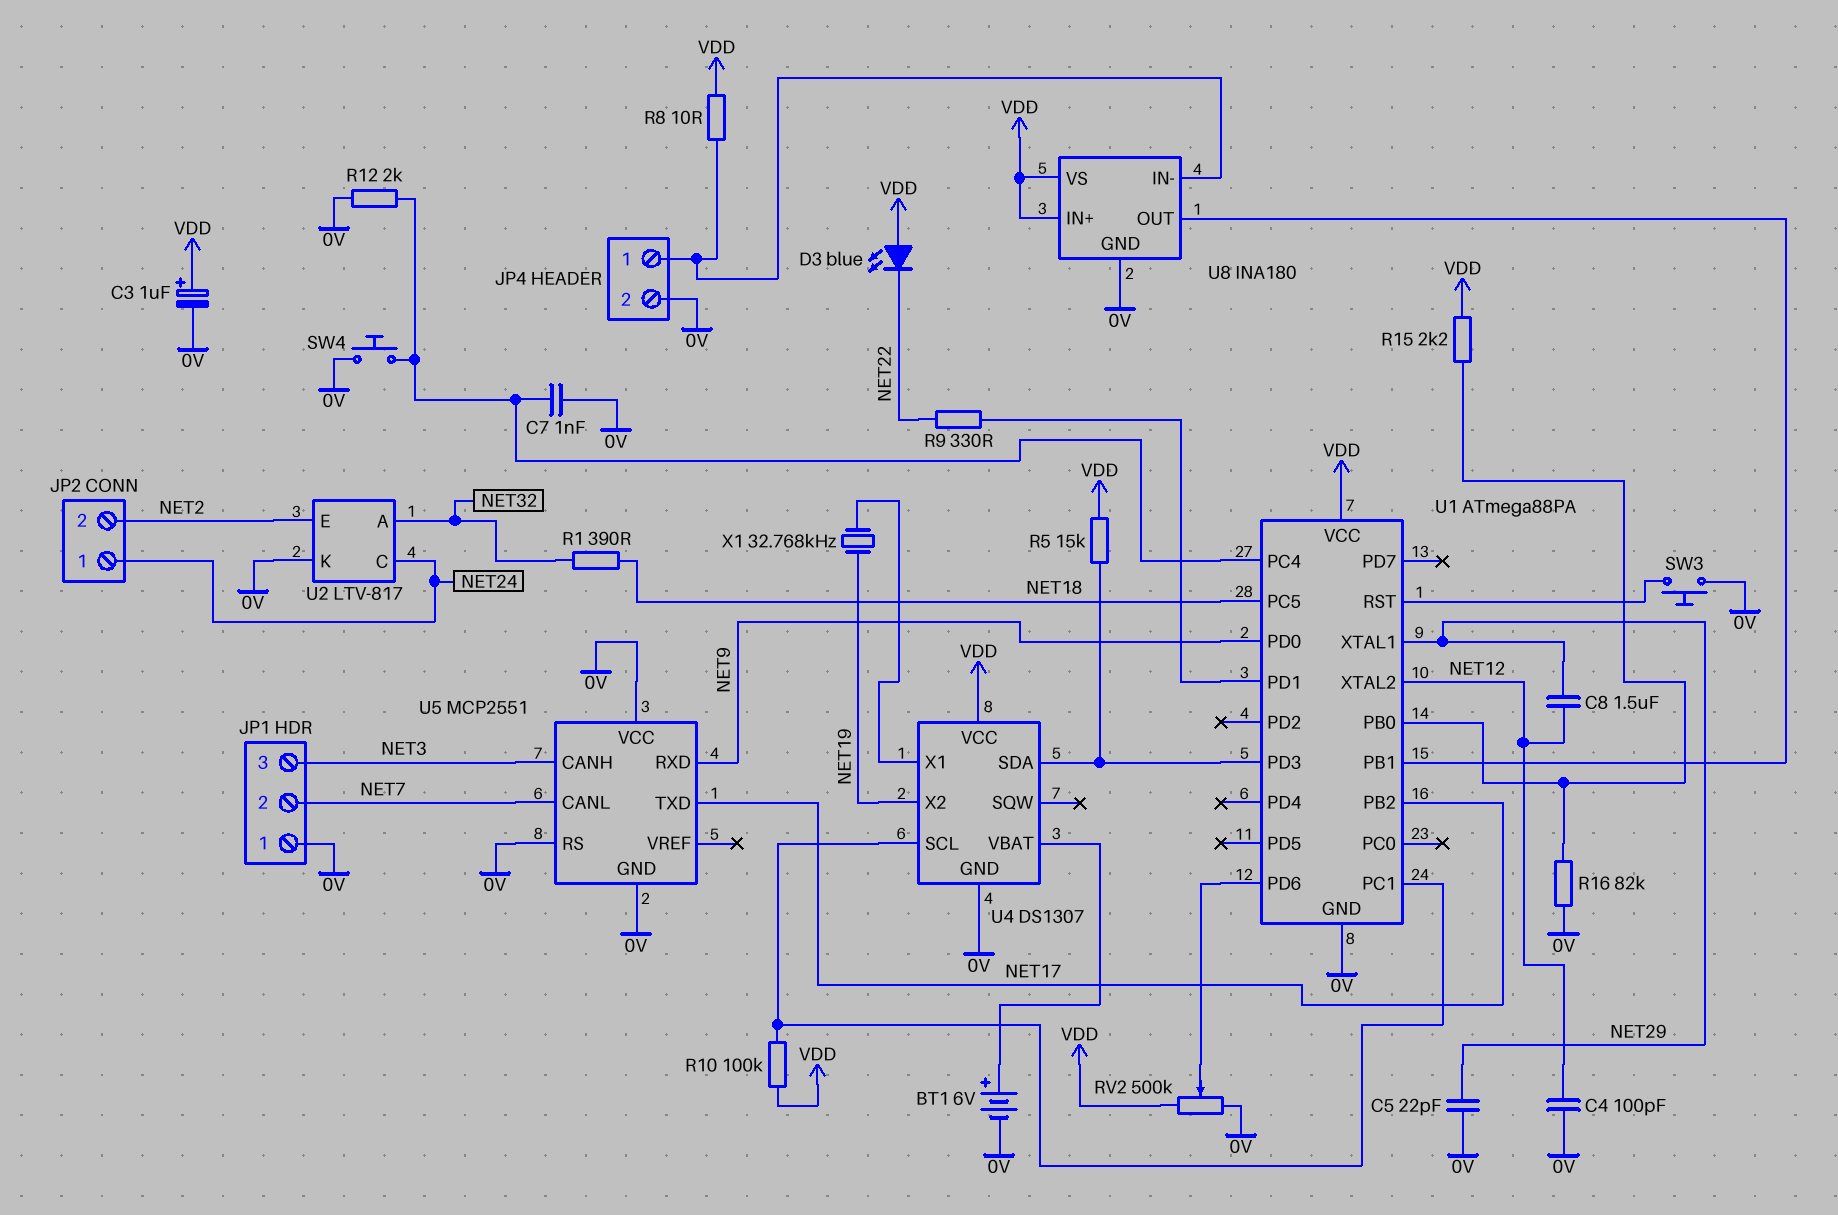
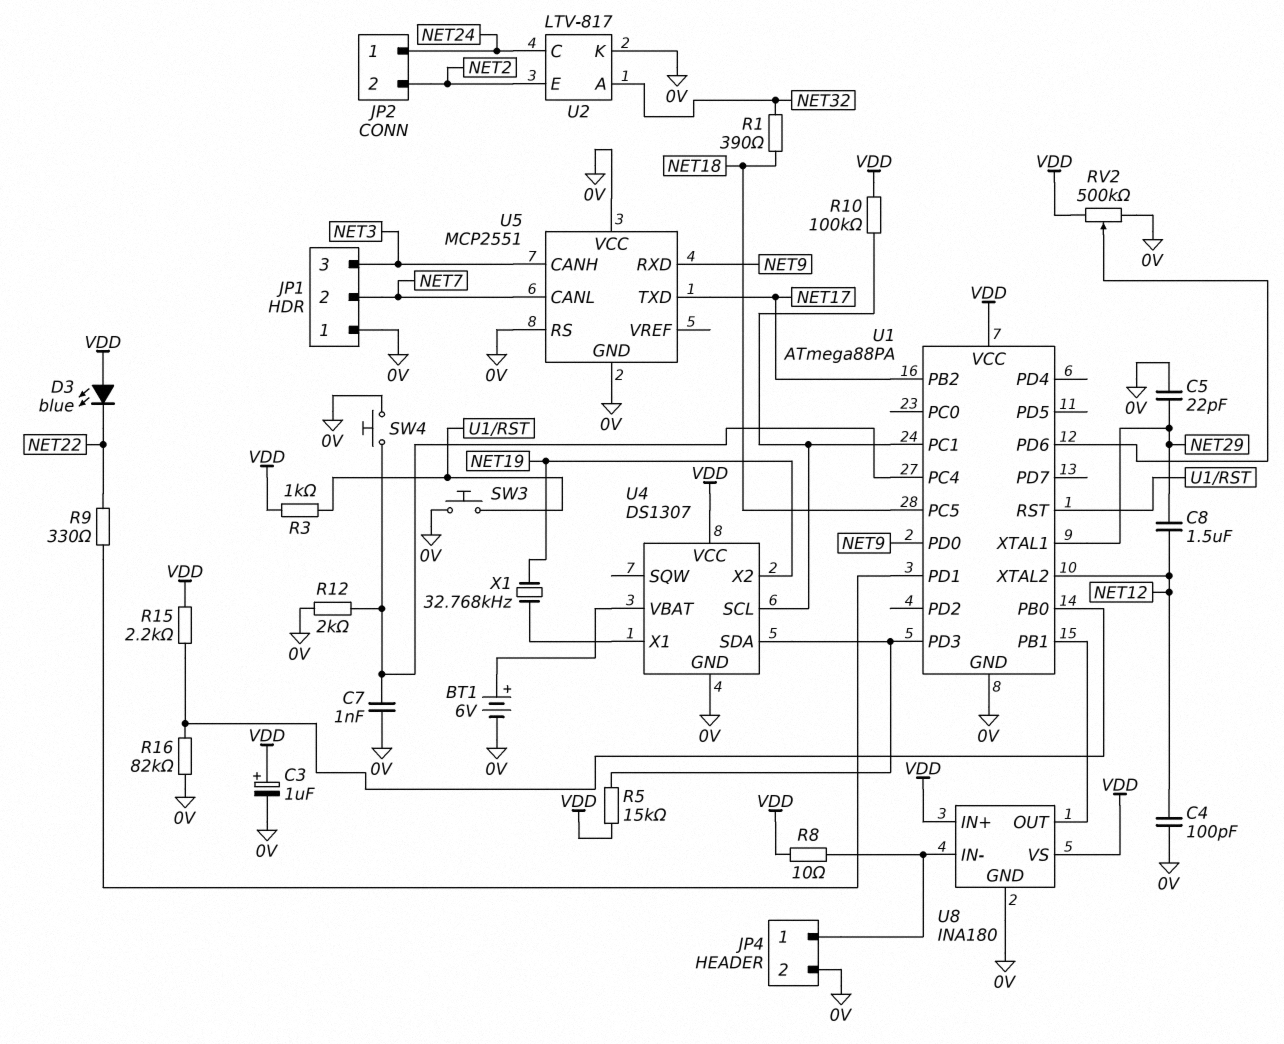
R3: none -> 1k (U1/RST, VDD)

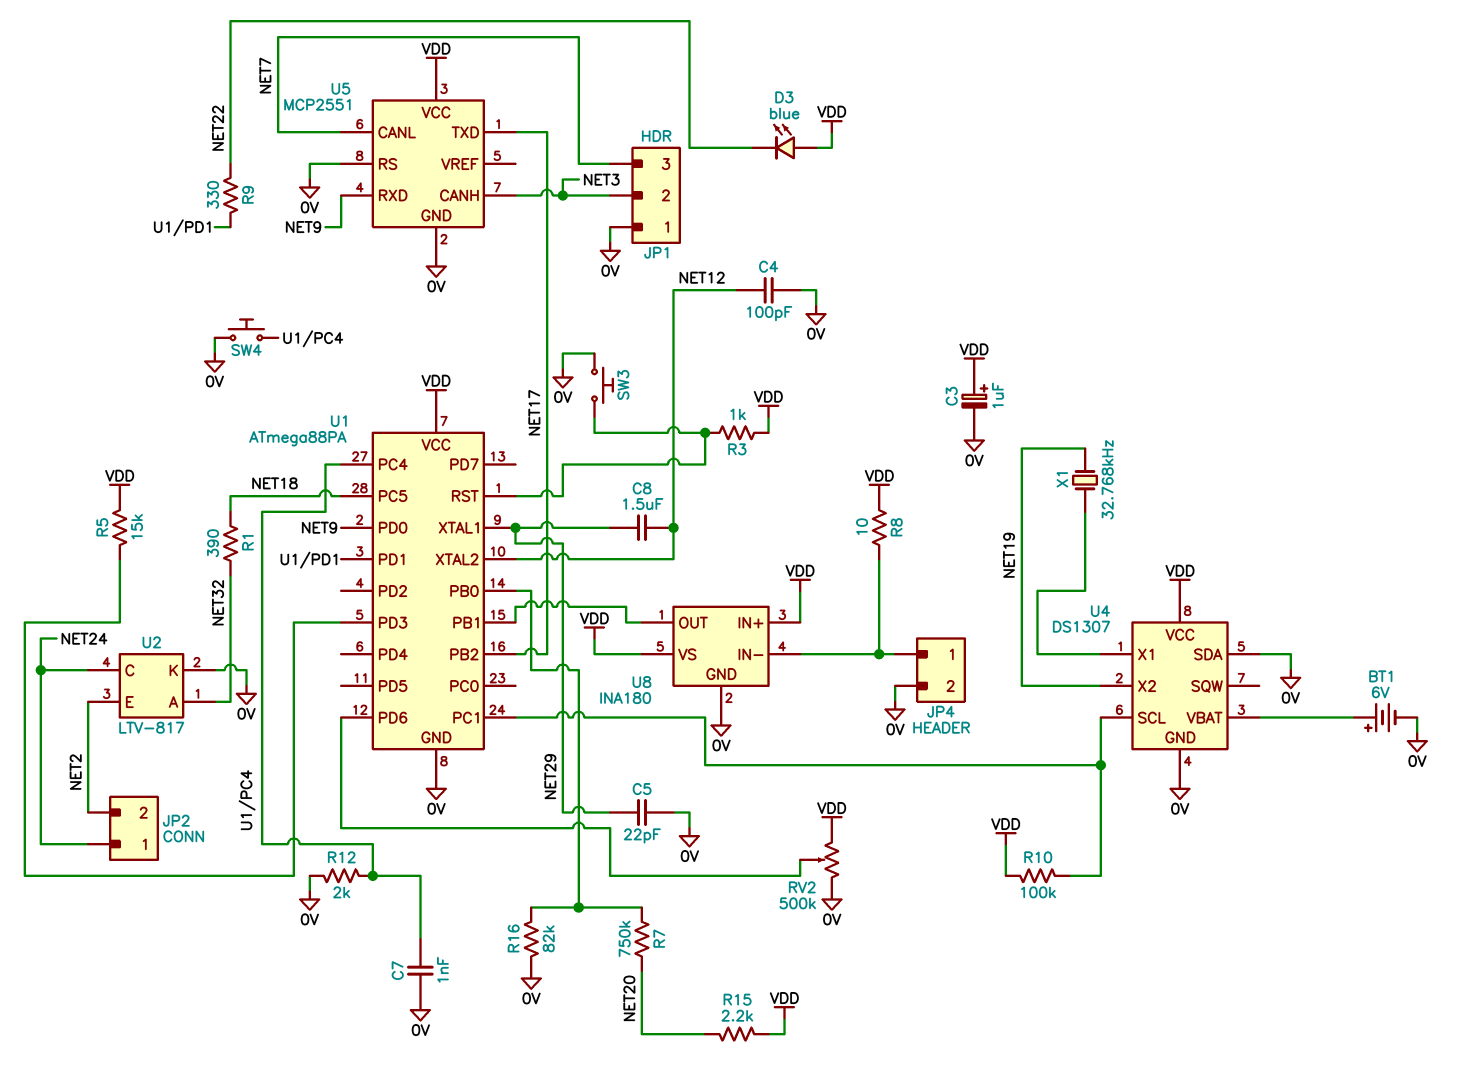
JP1 pin 2: NET7 -> NET3
JP1 pin 3: NET3 -> NET7
R7: none -> 750k (NET20, U1/PB0)
R15: 2.2k (U1/PB0, VDD) -> 2.2k (NET20, VDD)
U4 pin SDA: U1/PD3 -> 0V
U5 pin VCC: 0V -> VDD

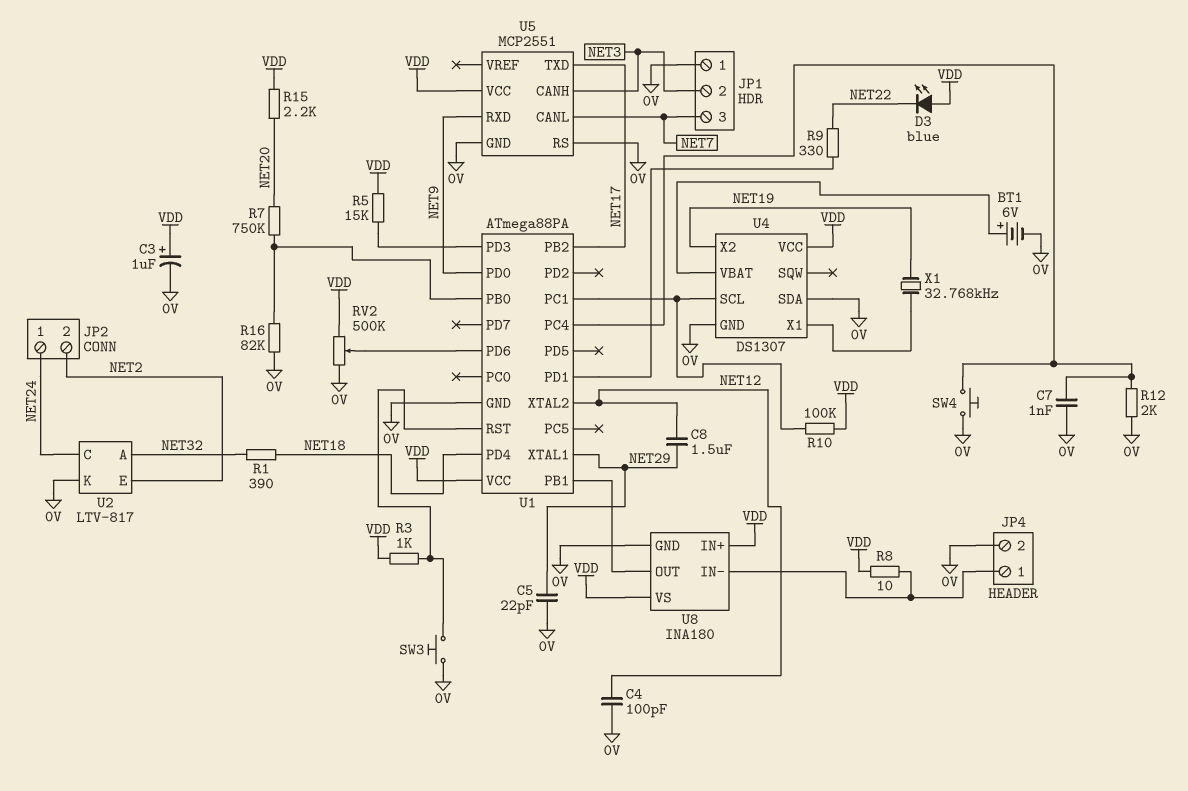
U1 pin PC5: NET18 -> none
U1 pin PD4: none -> NET18

